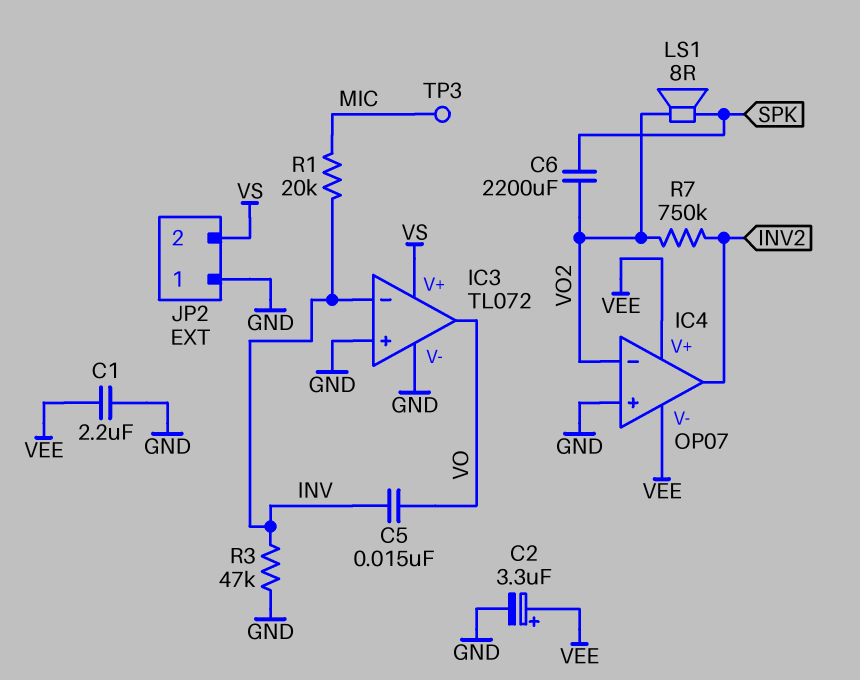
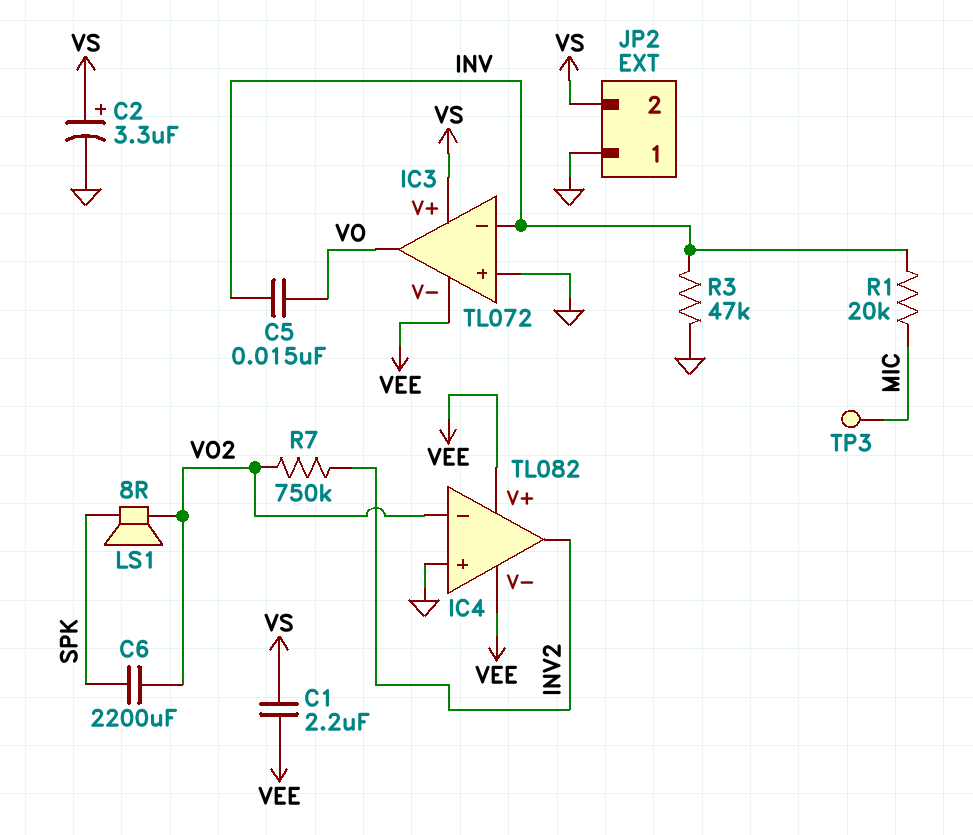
C1: 2.2uF (GND, VEE) -> 2.2uF (VEE, VS)
C2: 3.3uF (plus VEE, minus GND) -> 3.3uF (plus VS, minus GND)
IC3 pin V-: GND -> VEE
IC4: OP07 -> TL082

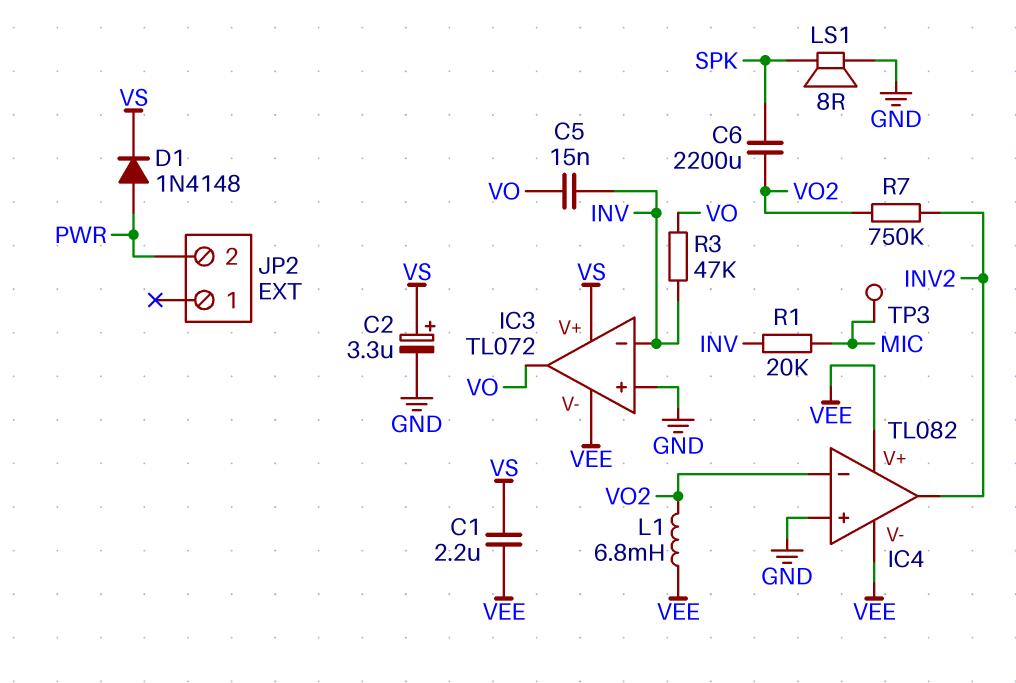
D1: none -> diode 1N4148 (A PWR, K VS)
JP2 pin 1: GND -> none
JP2 pin 2: VS -> PWR
L1: none -> 6.8mH (VEE, VO2)
LS1: speaker 8R (SPK, VO2) -> speaker 8R (GND, SPK)
R3: 47k (GND, INV) -> 47k (INV, VO)

